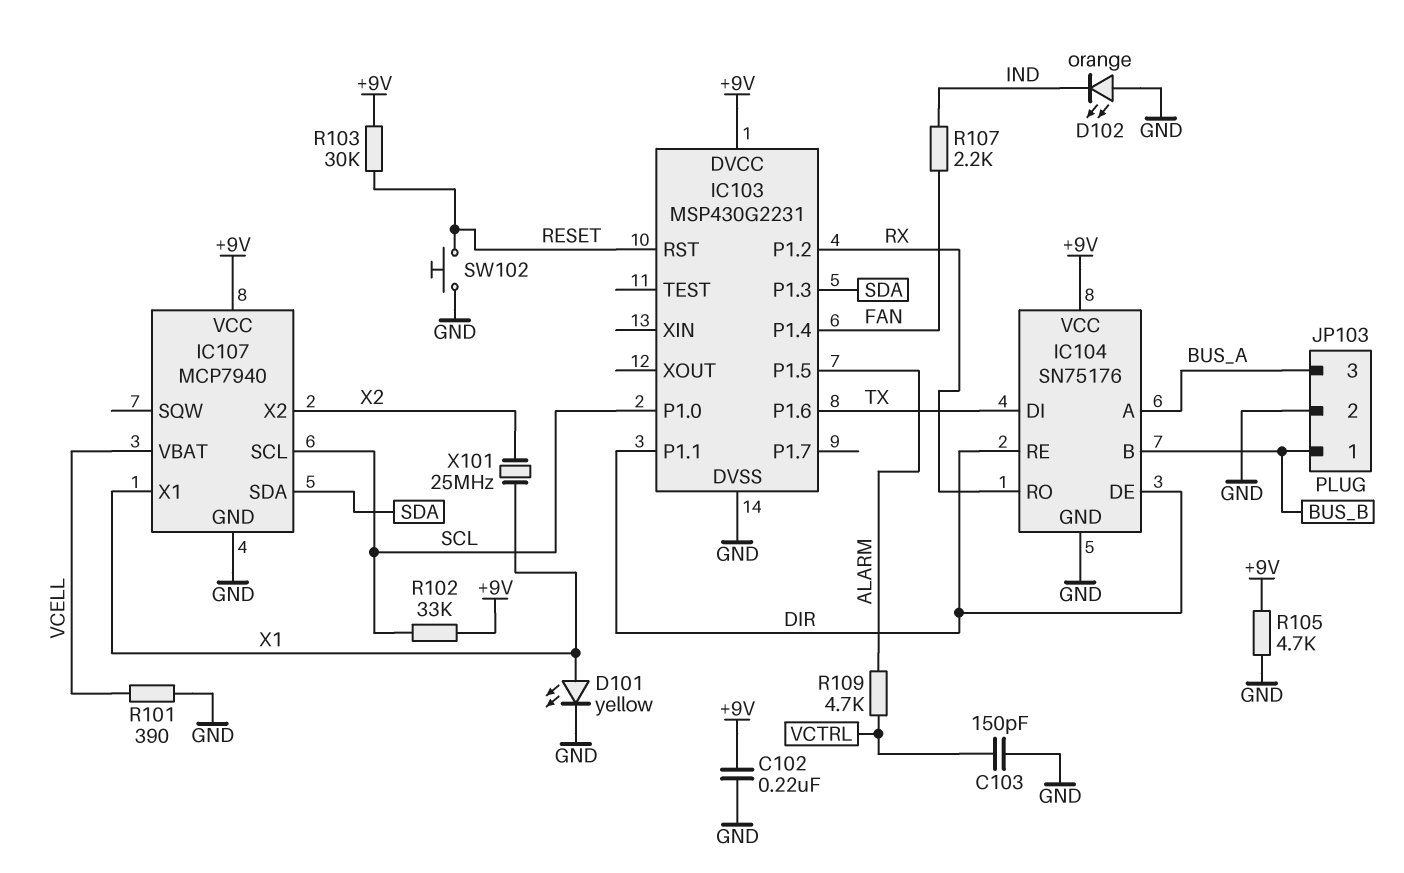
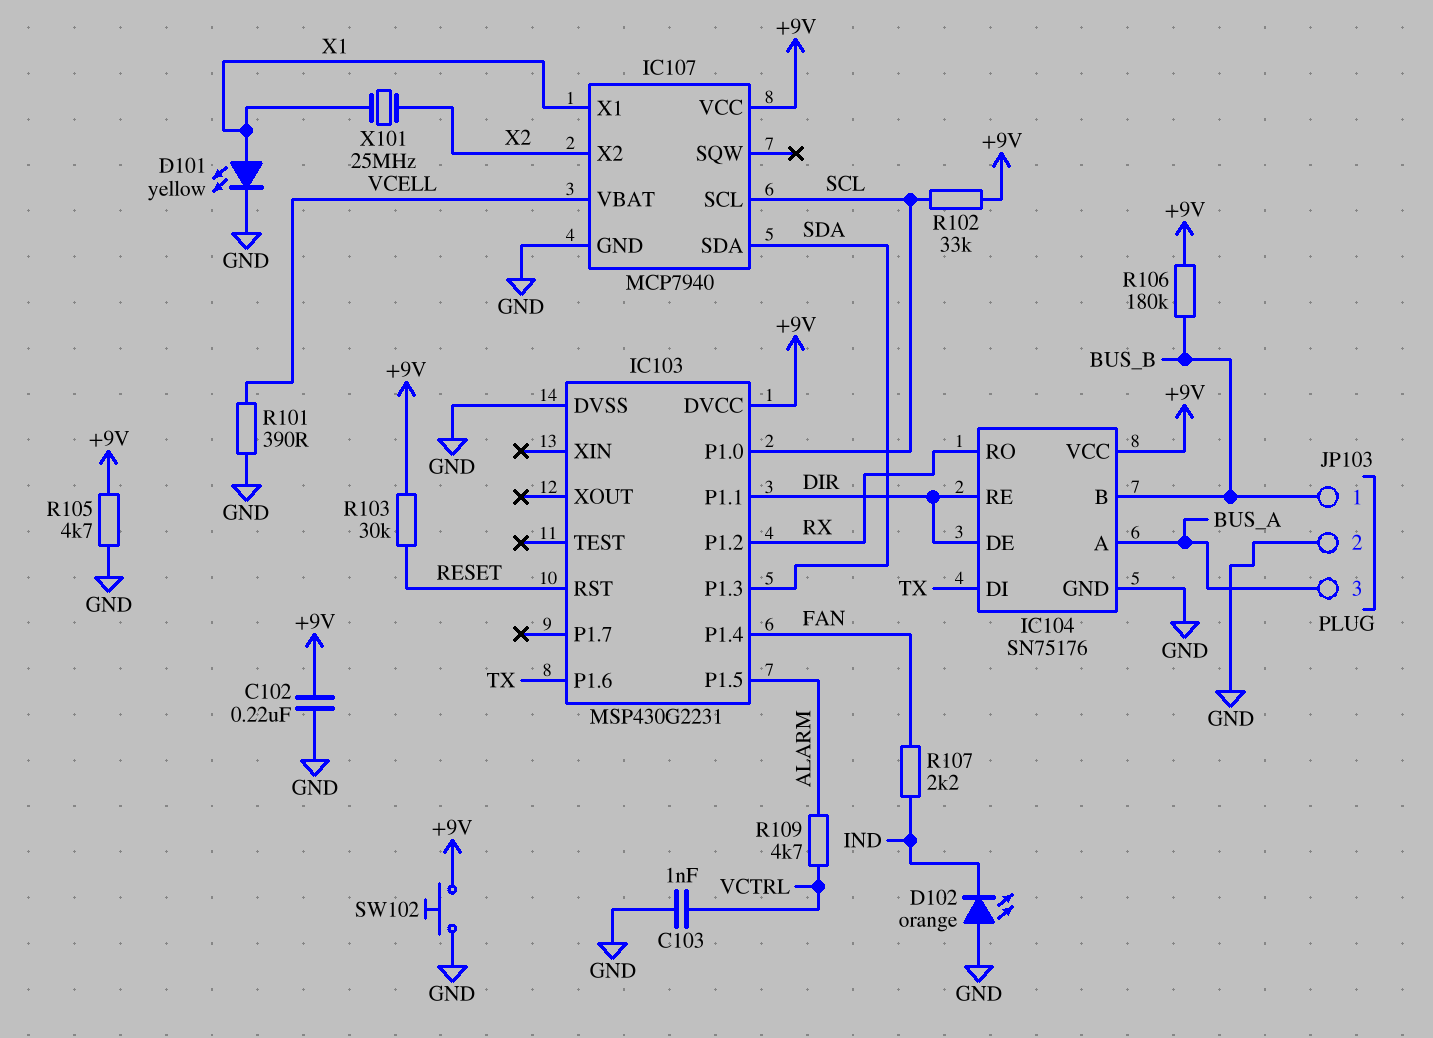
C103: 150pF (GND, VCTRL) -> 1nF (GND, VCTRL)
R106: none -> 180k (+9V, BUS_B)
SW102: button (GND, RESET) -> button (+9V, GND)

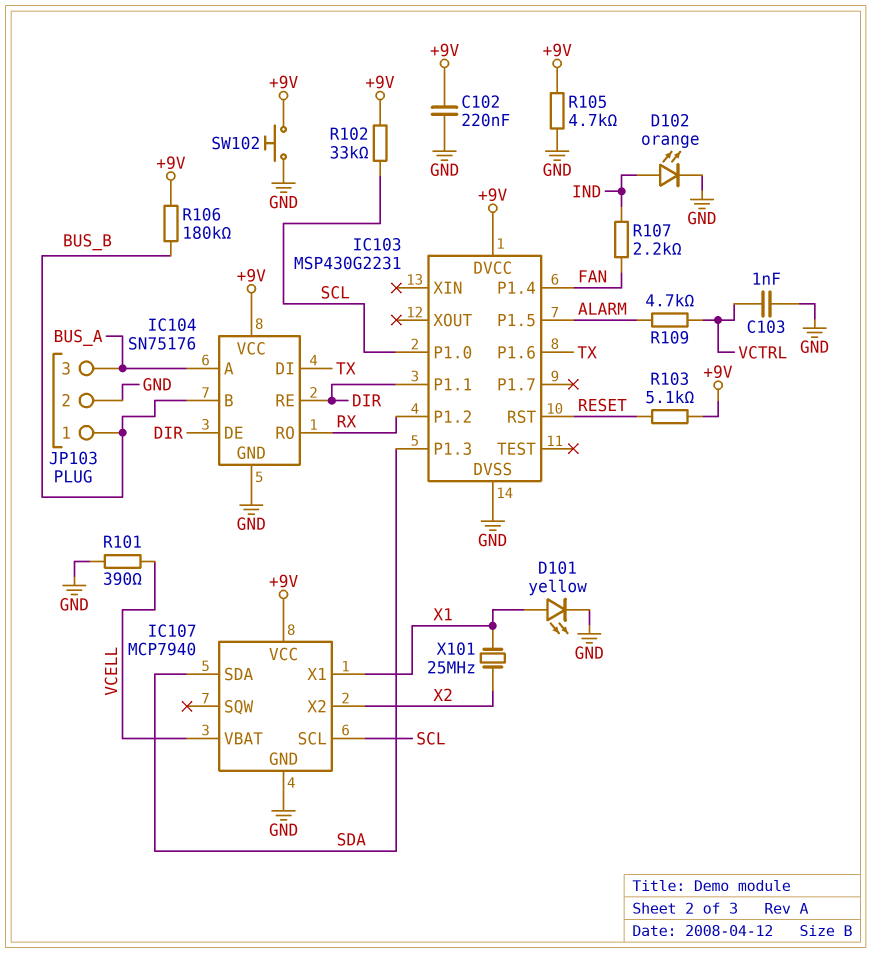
D102: LED orange (A GND, K IND) -> LED orange (A IND, K GND)
R103: 30k (+9V, RESET) -> 5.1k (+9V, RESET)

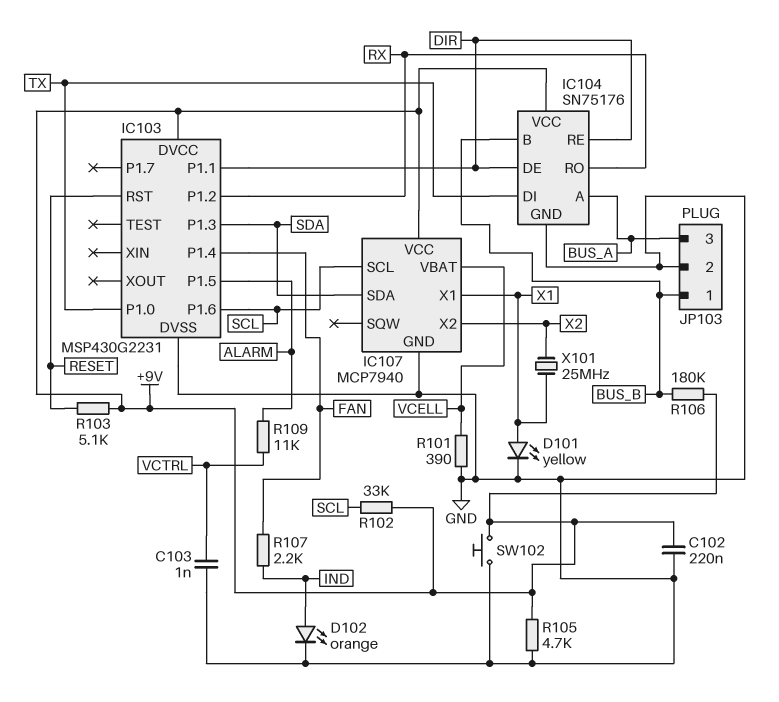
IC103 pin P1.0: SCL -> TX
IC103 pin P1.6: TX -> SCL
R109: 4.7k (ALARM, VCTRL) -> 11k (ALARM, VCTRL)

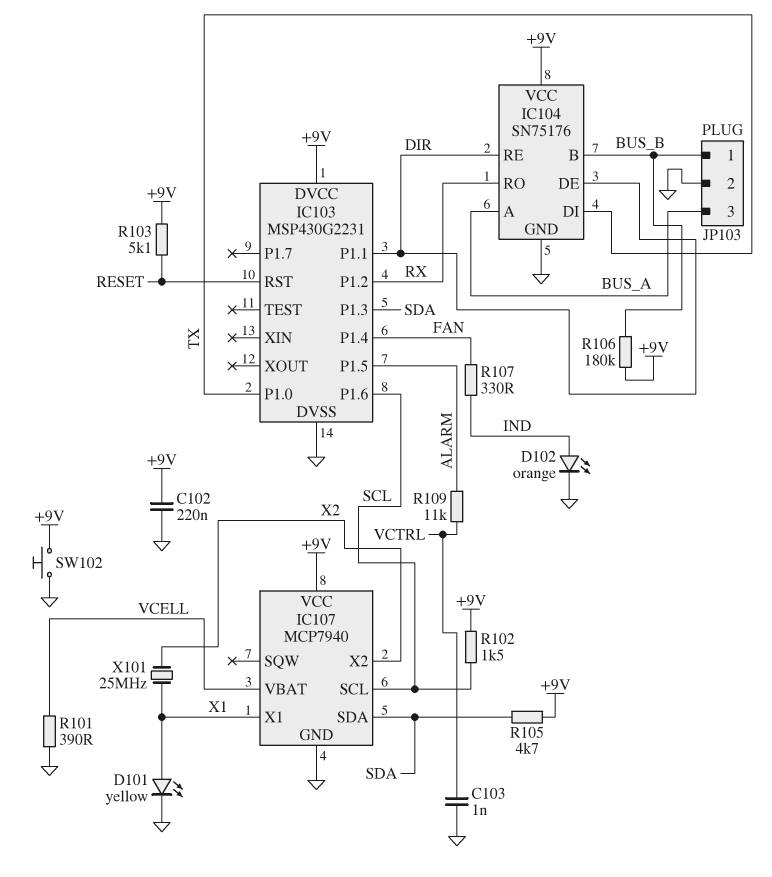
R102: 33k (+9V, SCL) -> 1.5k (+9V, SCL)
R105: 4.7k (+9V, GND) -> 4.7k (+9V, SDA)
R107: 2.2k (FAN, IND) -> 330 (FAN, IND)

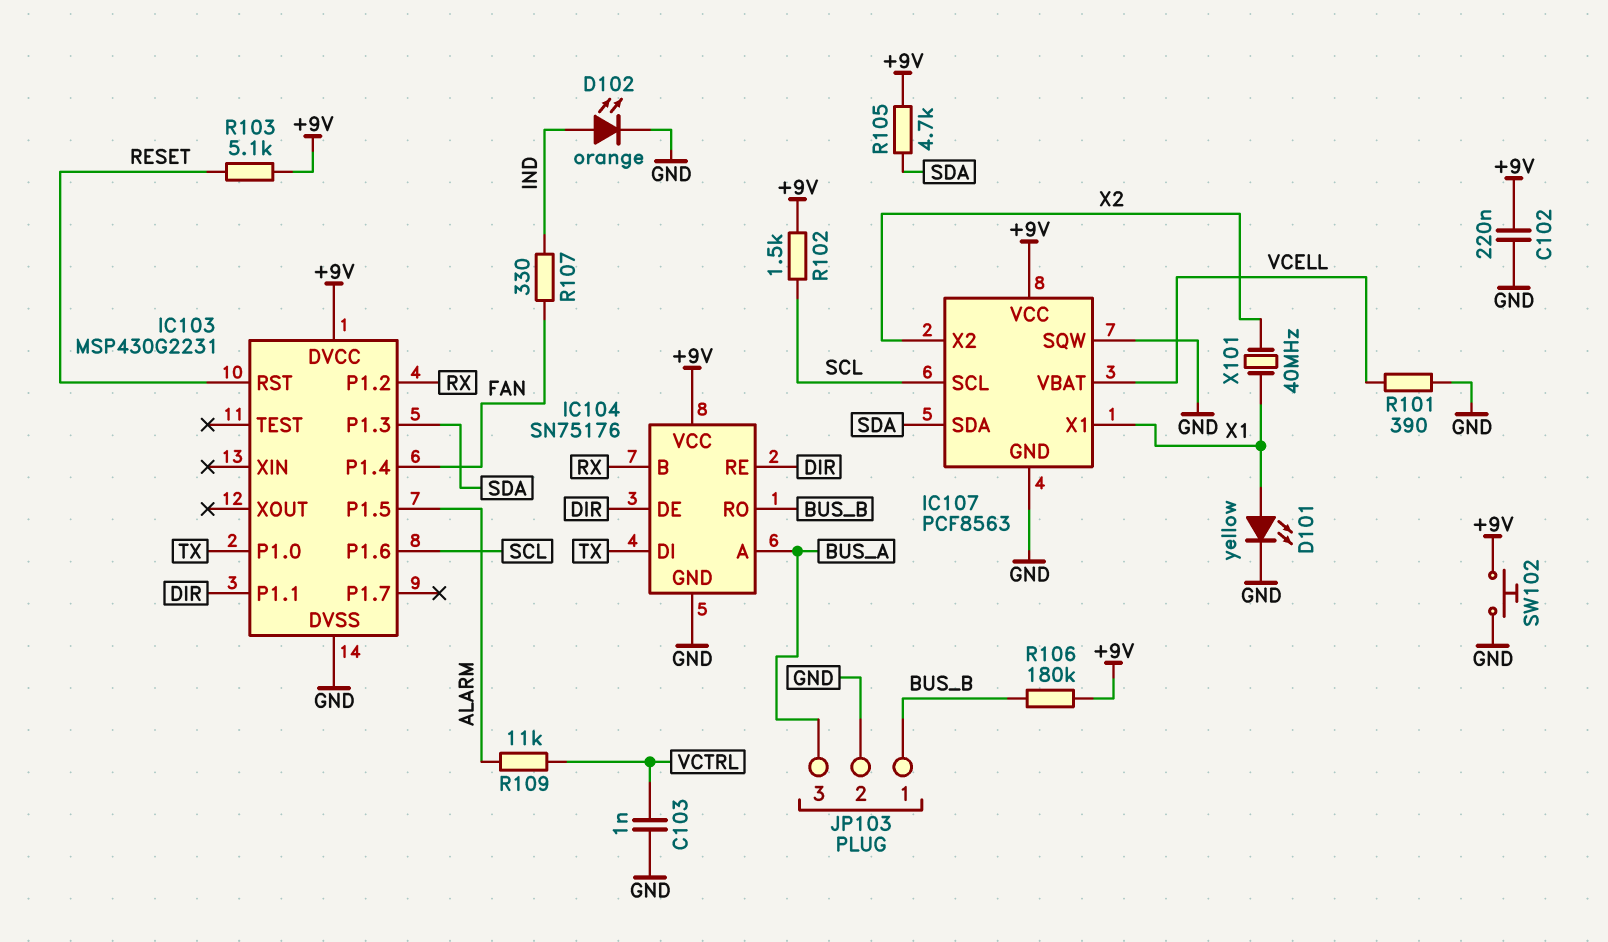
IC104 pin B: BUS_B -> RX
IC104 pin RO: RX -> BUS_B
IC107: MCP7940 -> PCF8563
IC107 pin SQW: none -> GND
X101: 25MHz (X1, X2) -> 40MHz (X1, X2)

